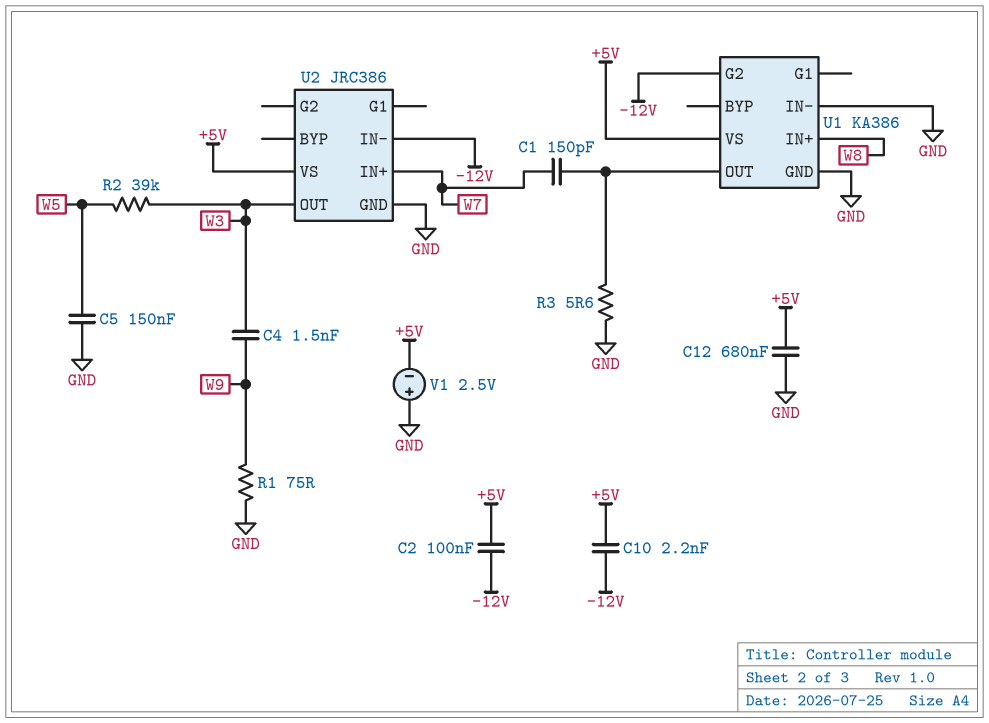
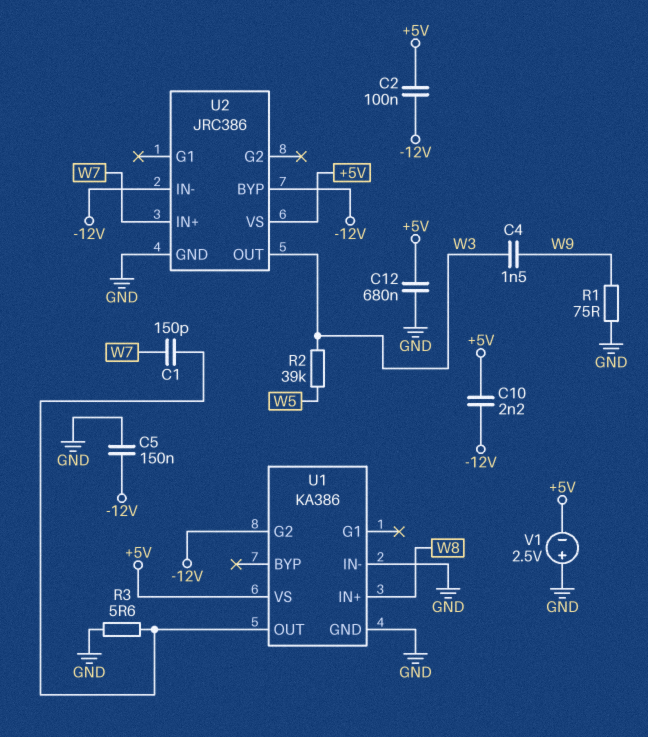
C5: 150nF (GND, W5) -> 150nF (-12V, GND)
U2 pin BYP: none -> -12V

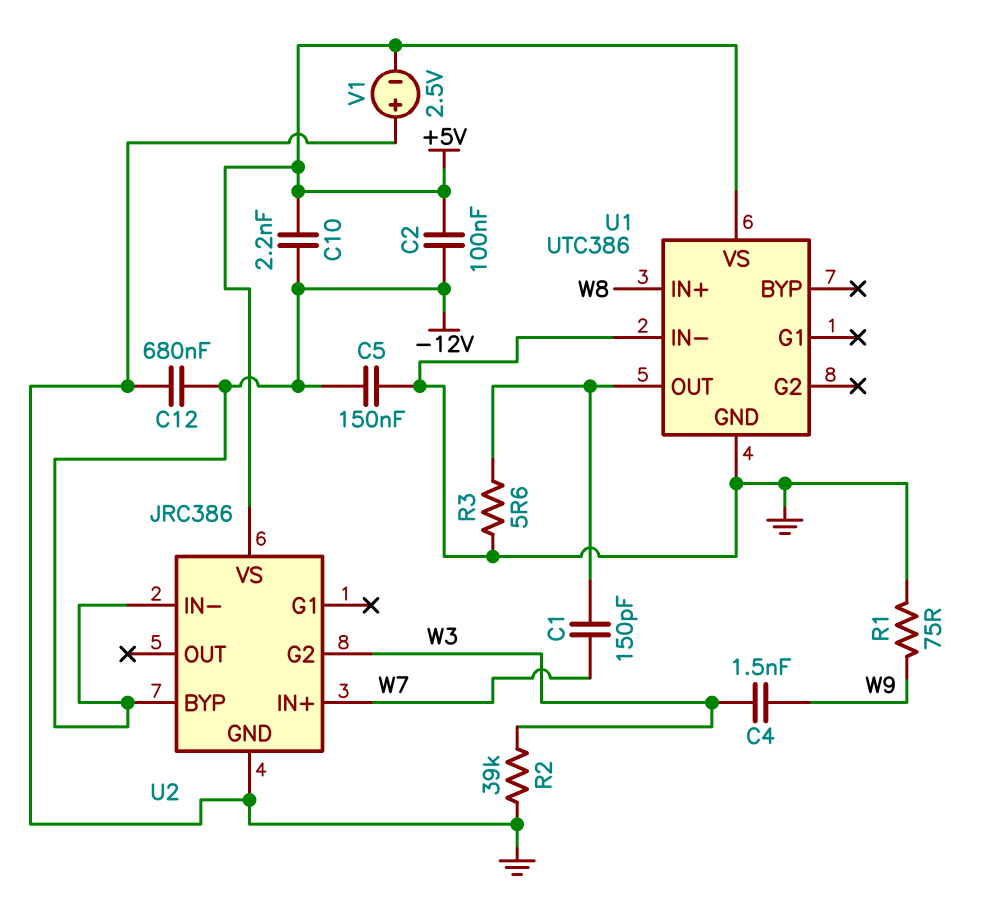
C12: 680nF (+5V, GND) -> 680nF (-12V, GND)
R2: 39k (W3, W5) -> 39k (GND, W3)
U1: KA386 -> UTC386
U1 pin G2: -12V -> none
U2 pin G2: none -> W3
U2 pin OUT: W3 -> none

